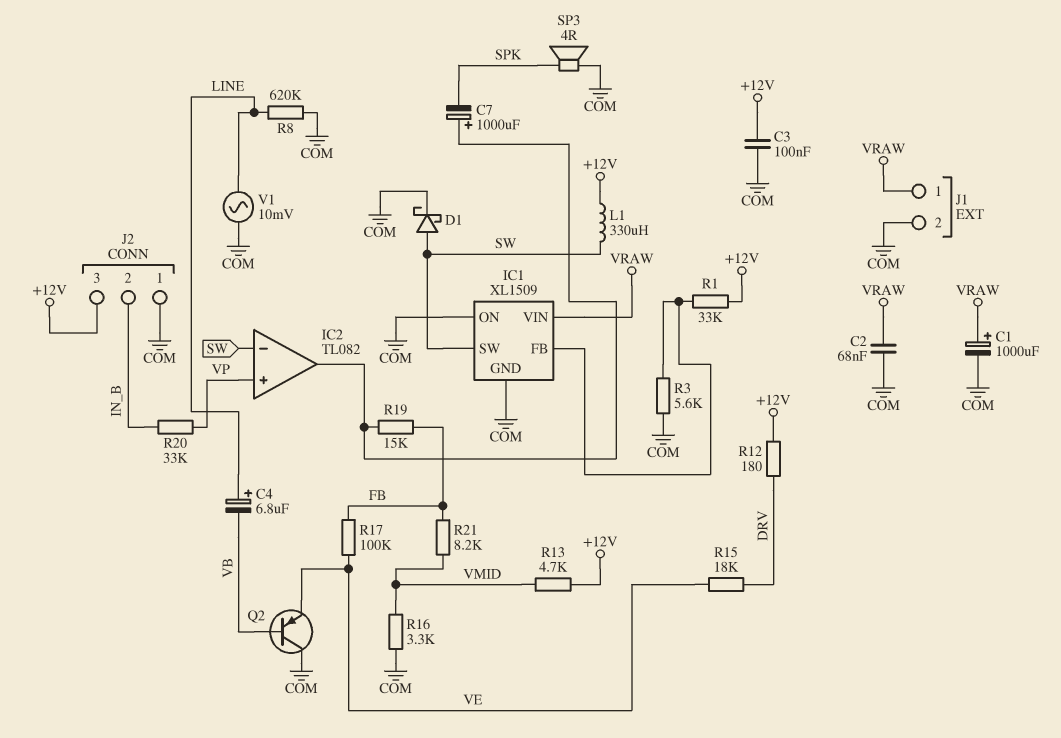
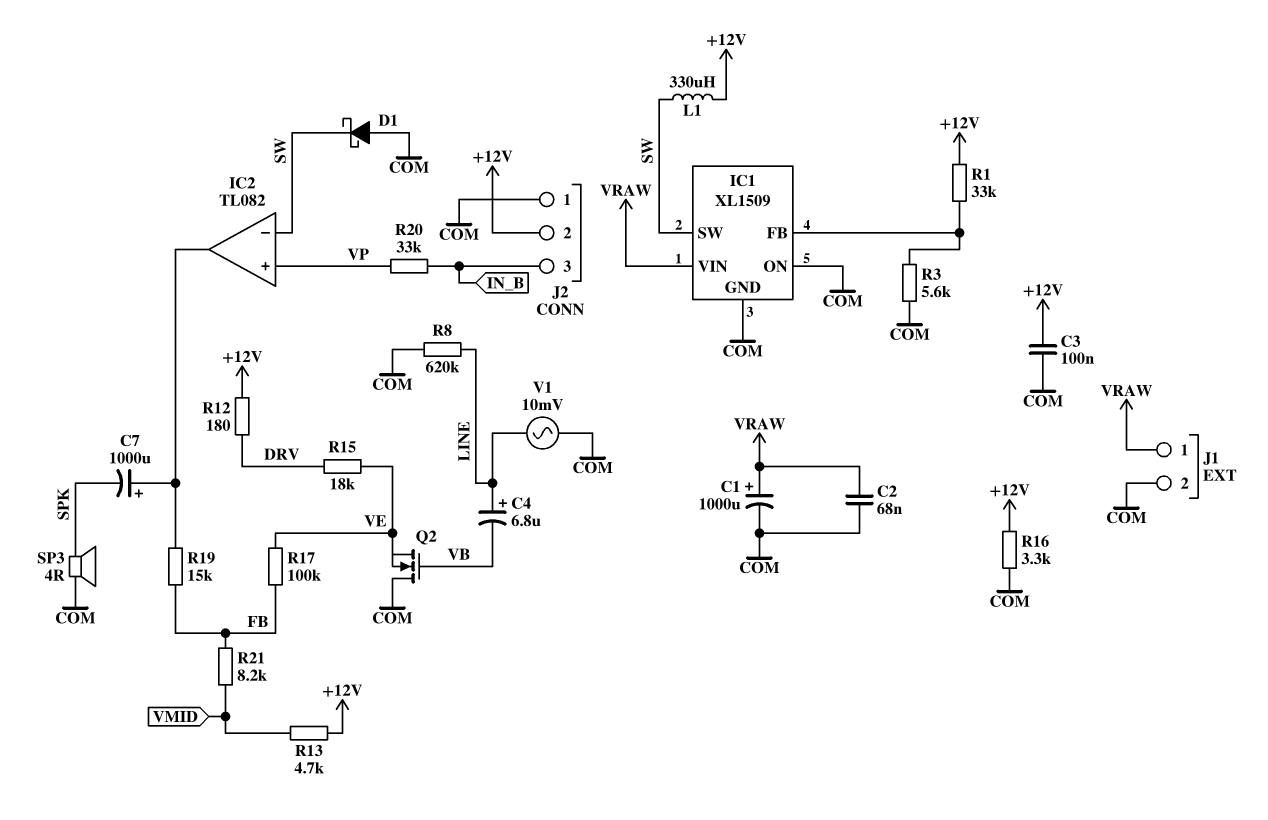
D1: schottky (A SW, K COM) -> schottky (A COM, K SW)
J2 pin 2: IN_B -> +12V
J2 pin 3: +12V -> IN_B
Q2: PNP (B VB, C COM, E VE) -> NMOS (G VB, D COM, S VE)
R16: 3.3k (COM, VMID) -> 3.3k (+12V, COM)

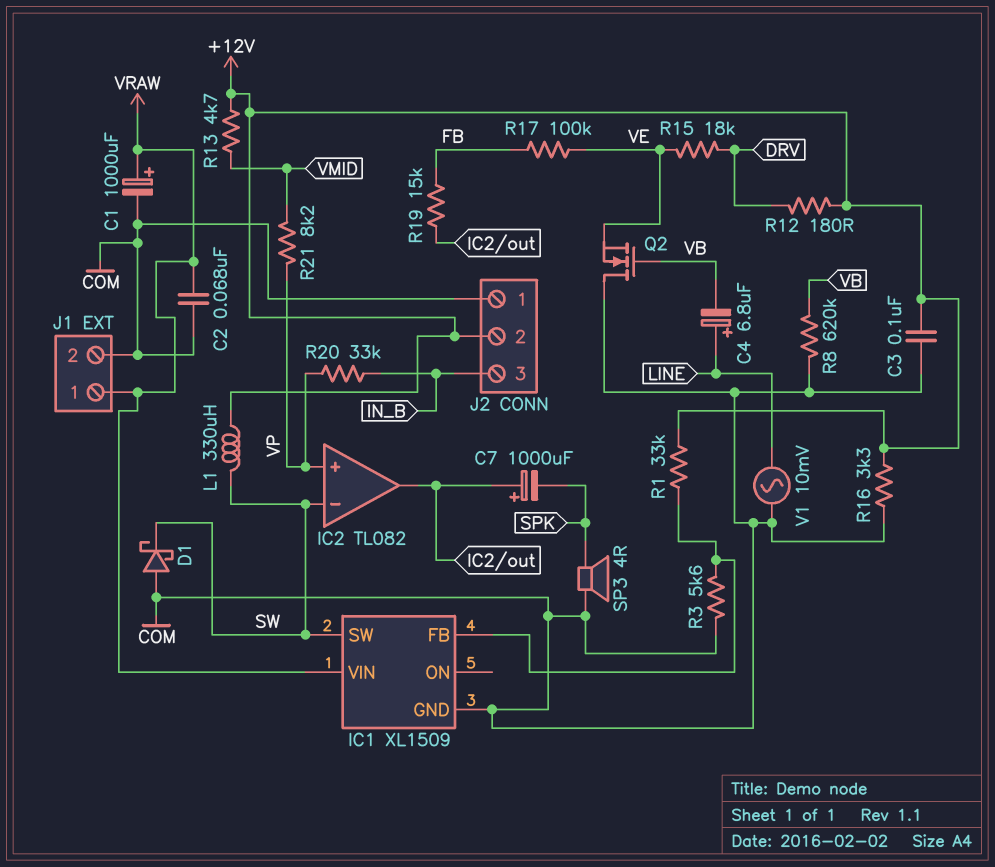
IC1 pin ON: COM -> none
R8: 620k (COM, LINE) -> 620k (COM, VB)
R21: 8.2k (FB, VMID) -> 8.2k (VMID, VP)

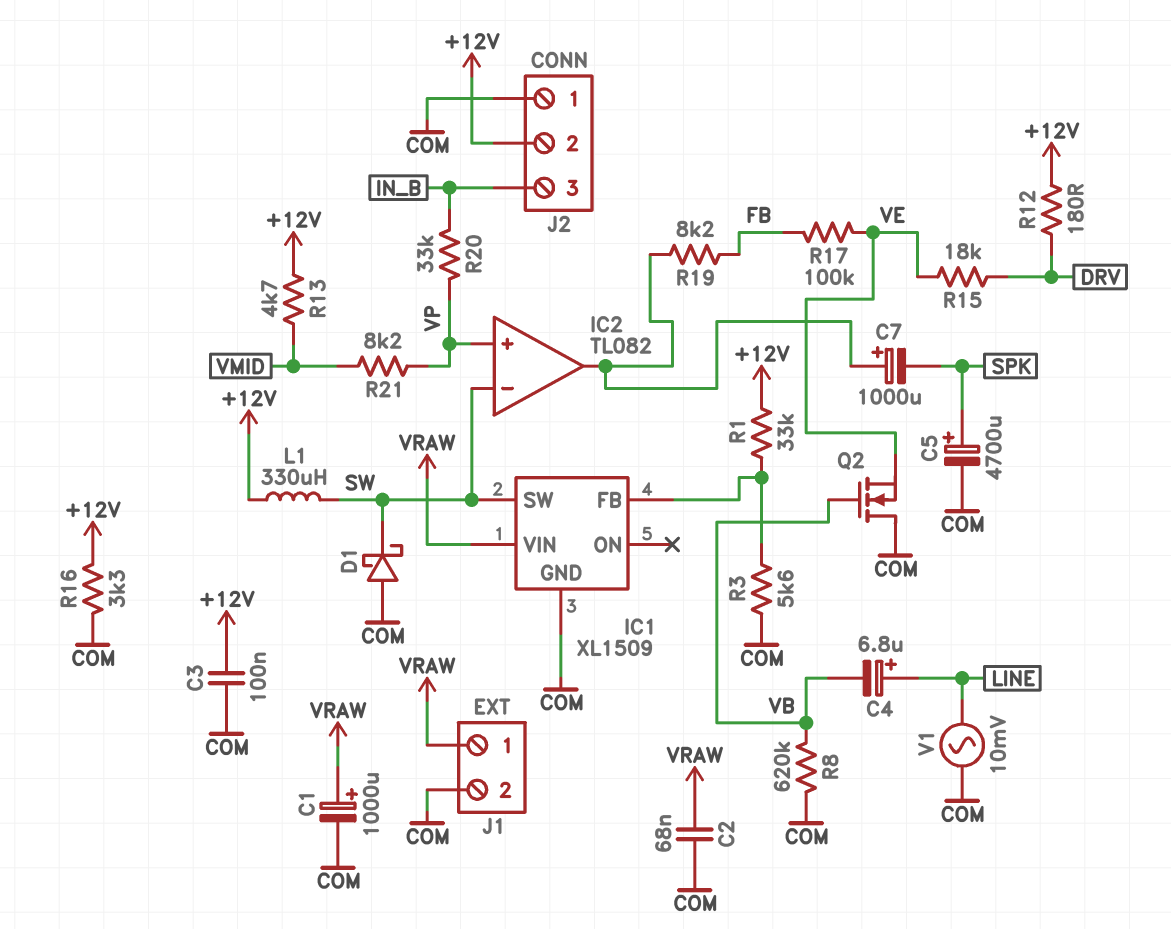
C5: none -> 4700uF (plus SPK, minus COM)
R19: 15k (FB, IC2/out) -> 8.2k (FB, IC2/out)
SP3: speaker 4R (COM, SPK) -> none

